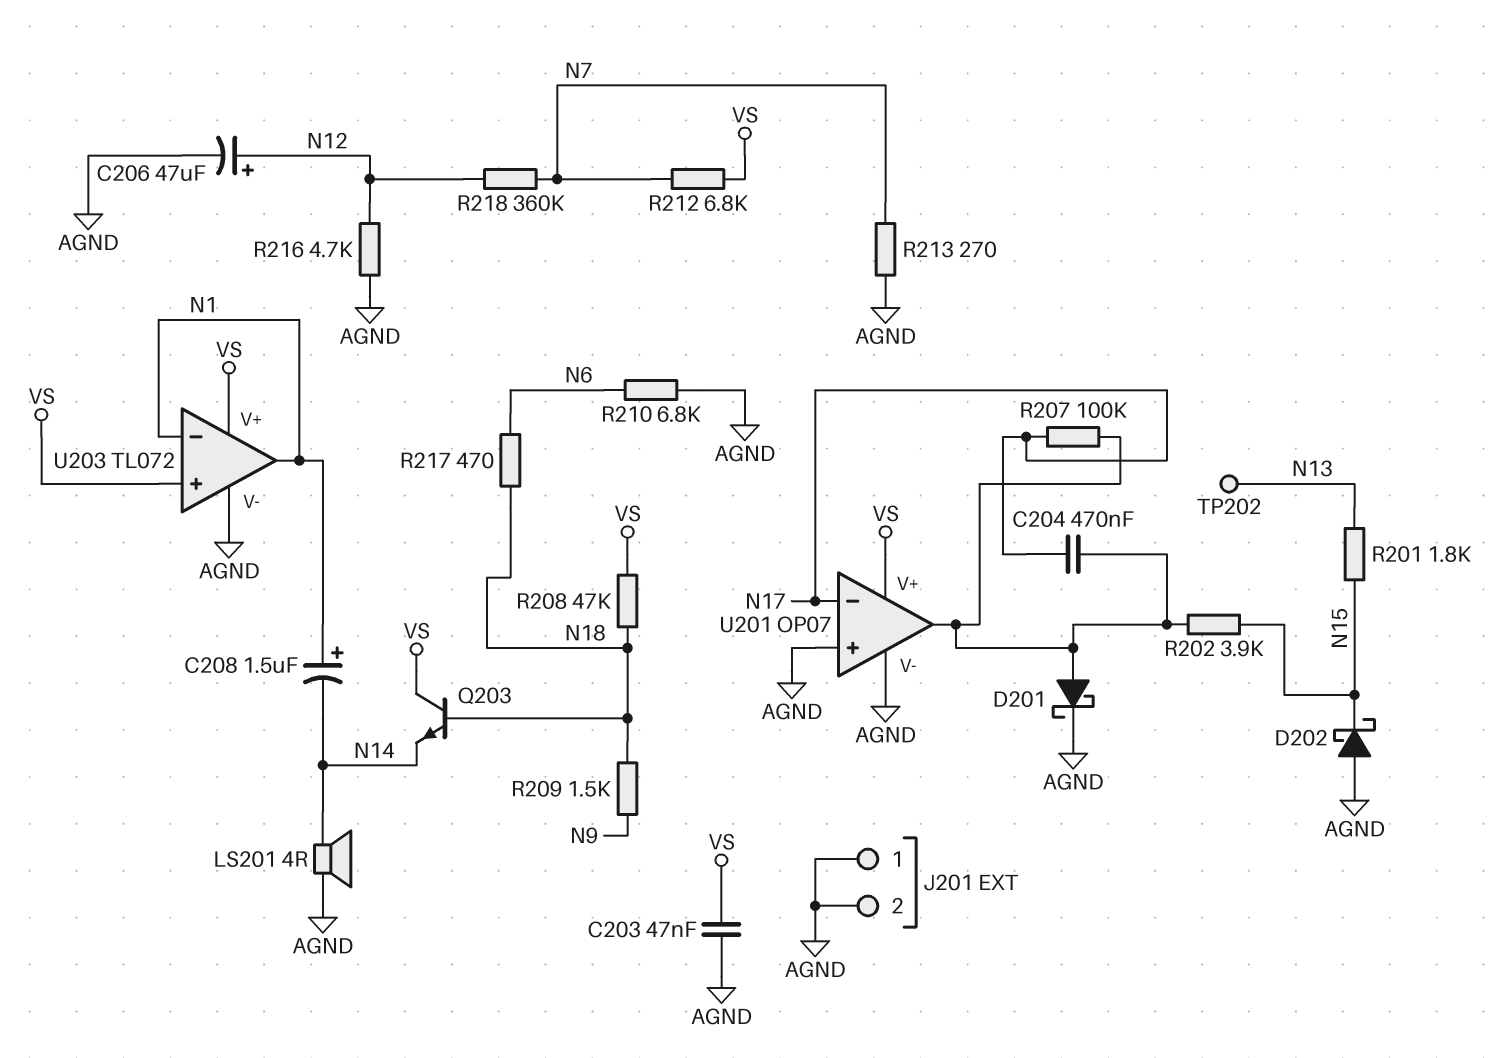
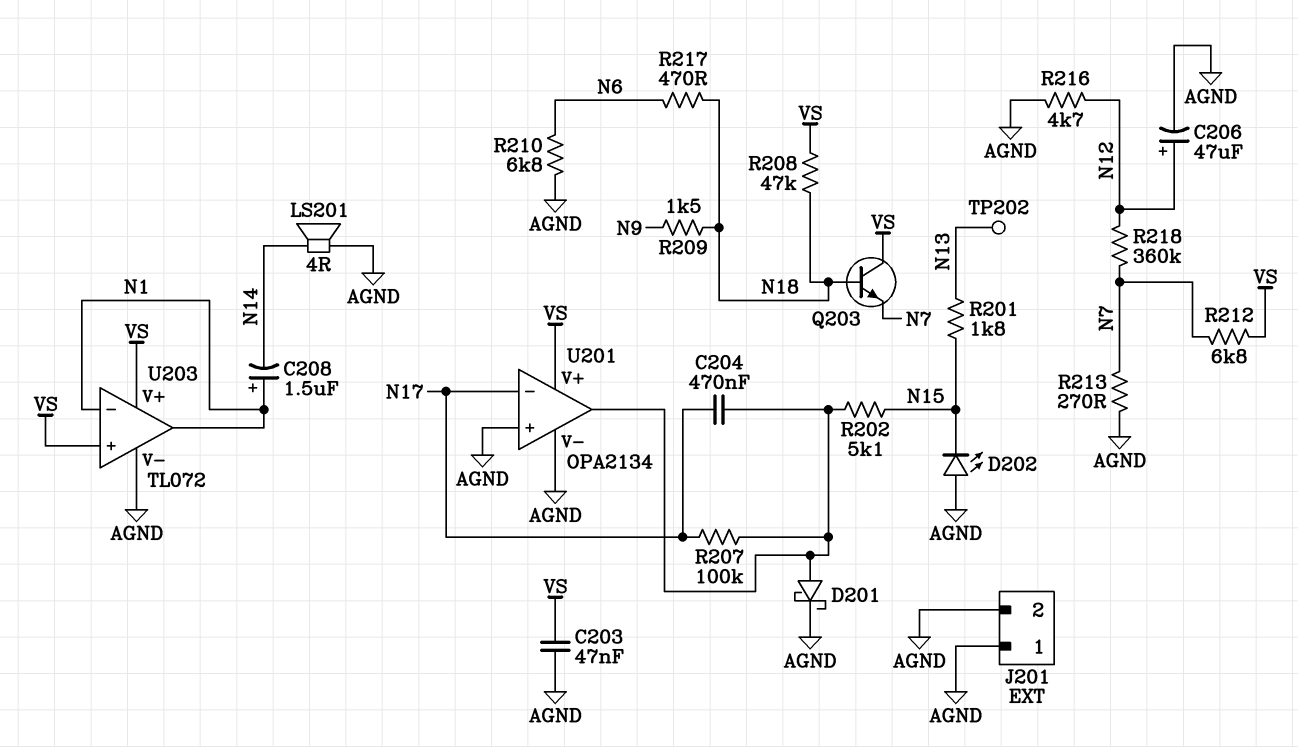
D202: schottky (A AGND, K N15) -> LED (A AGND, K N15)
Q203: NPN (B N18, C VS, E N14) -> NPN (B N18, C VS, E N7)
R202: 3.9k (N15, U201/out) -> 5.1k (N15, U201/out)
U201: OP07 -> OPA2134

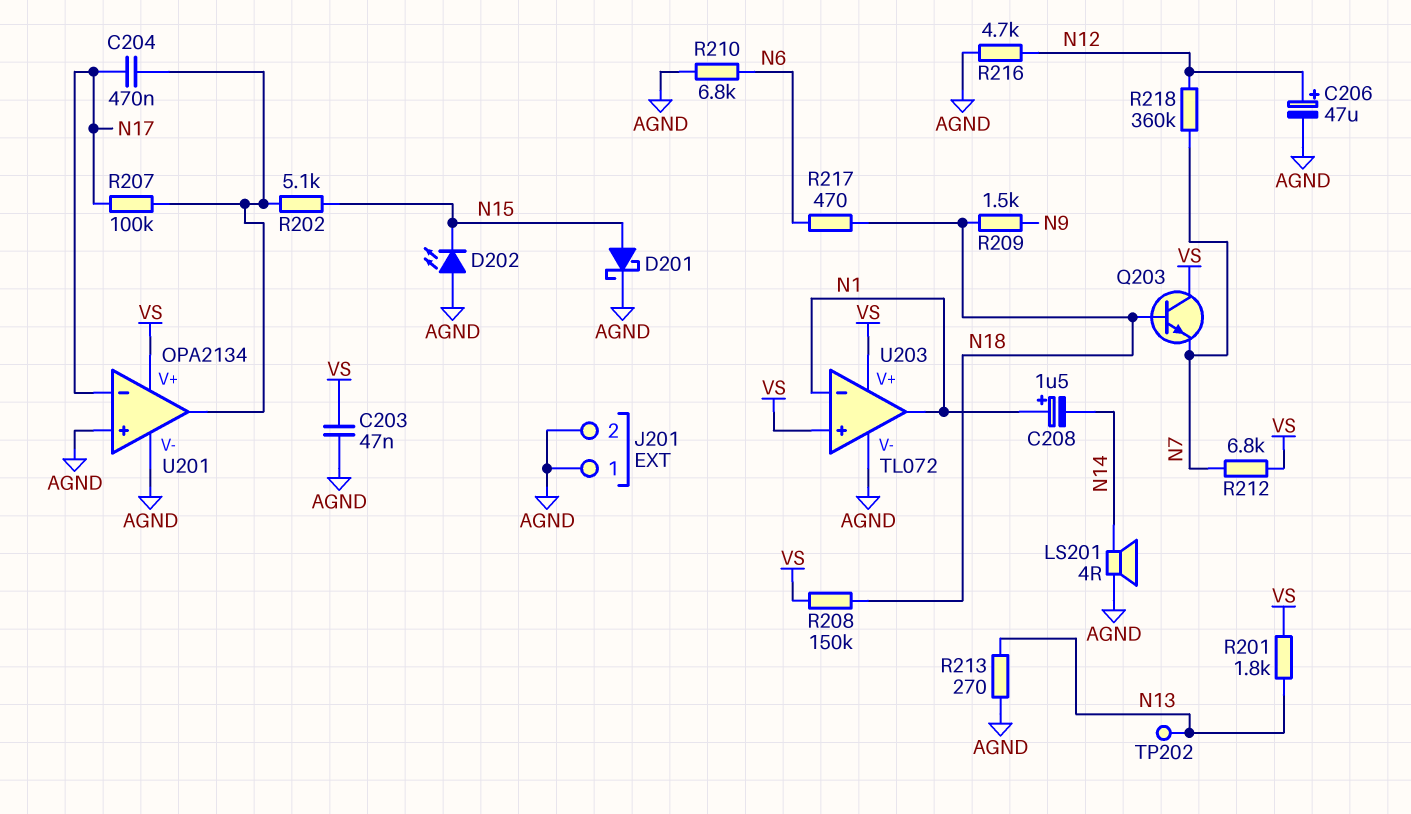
D201: schottky (A U201/out, K AGND) -> schottky (A N15, K AGND)
R201: 1.8k (N13, N15) -> 1.8k (N13, VS)
R208: 47k (N18, VS) -> 150k (N18, VS)
R213: 270 (AGND, N7) -> 270 (AGND, N13)

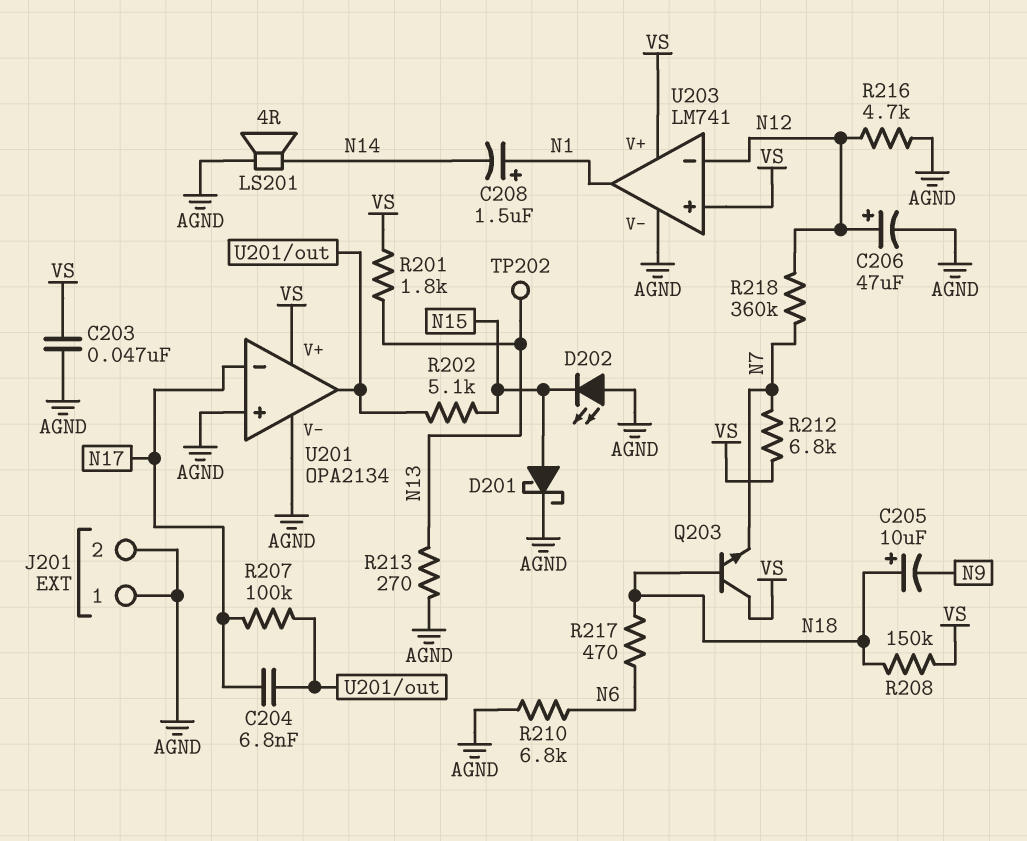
C204: 470nF (N17, U201/out) -> 6.8nF (N17, U201/out)
C205: none -> 10uF (plus N18, minus N9)
R209: 1.5k (N9, N18) -> none
U203: TL072 -> LM741
U203 pin in-: N1 -> N12

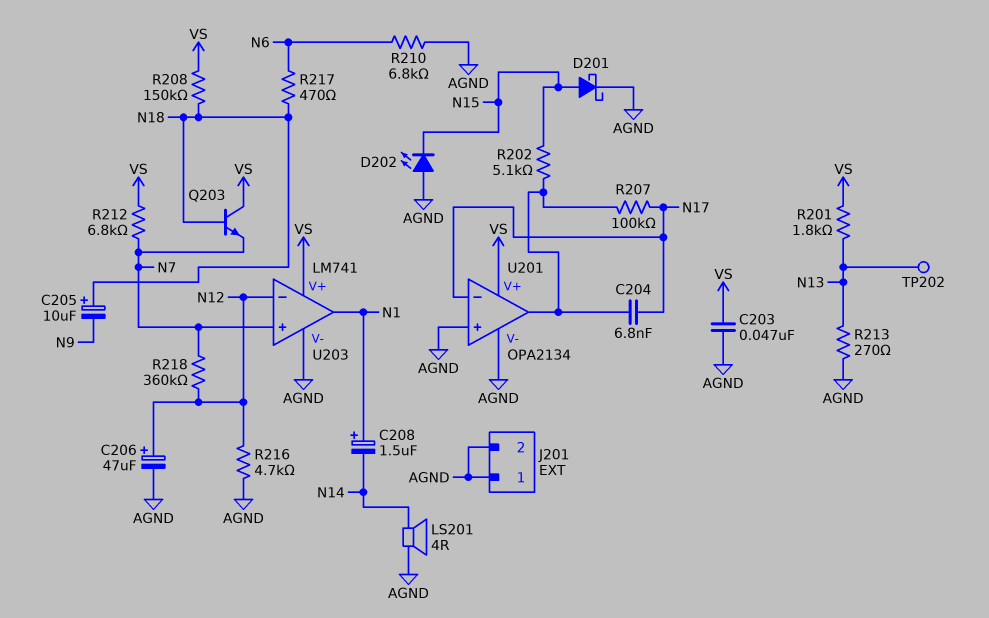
U203 pin in+: VS -> N7

